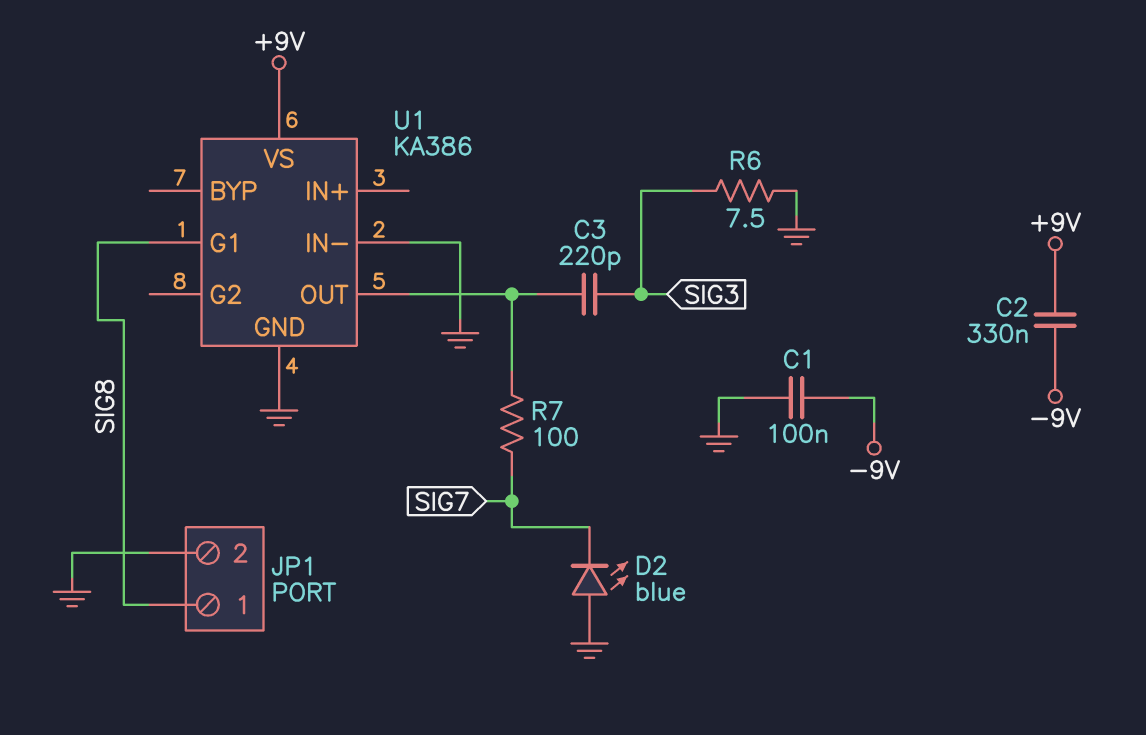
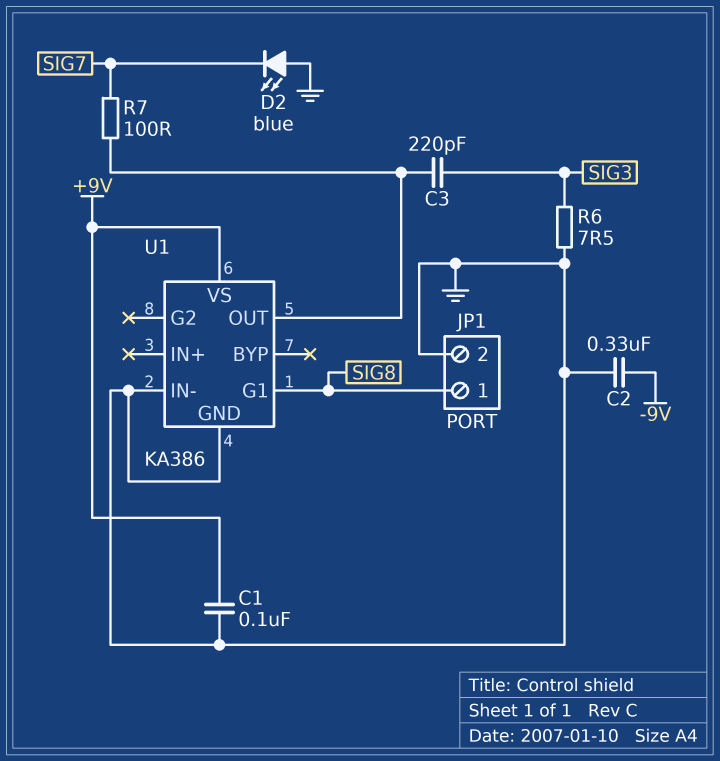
C1: 100nF (-9V, GND) -> 100nF (+9V, GND)
C2: 330nF (+9V, -9V) -> 330nF (-9V, GND)

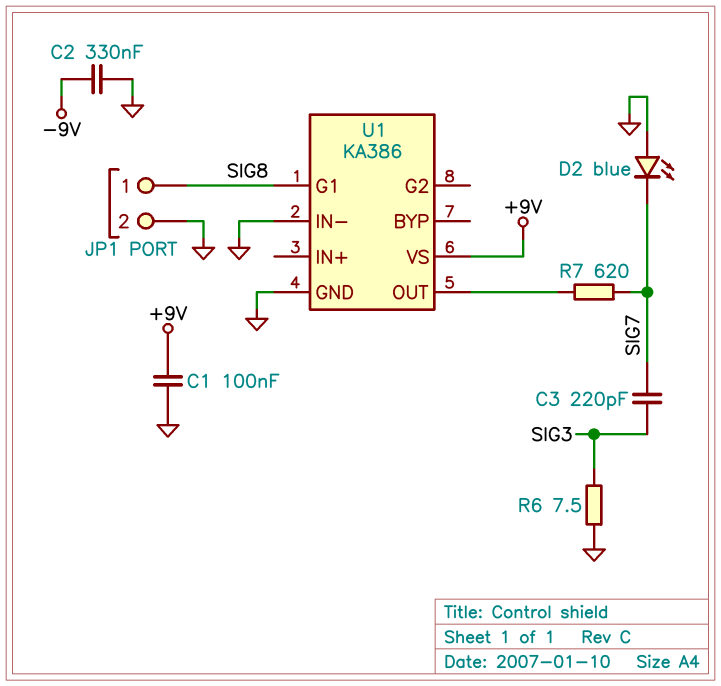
C3: 220pF (SIG3, U1/OUT) -> 220pF (SIG3, SIG7)
R7: 100 (SIG7, U1/OUT) -> 620 (SIG7, U1/OUT)

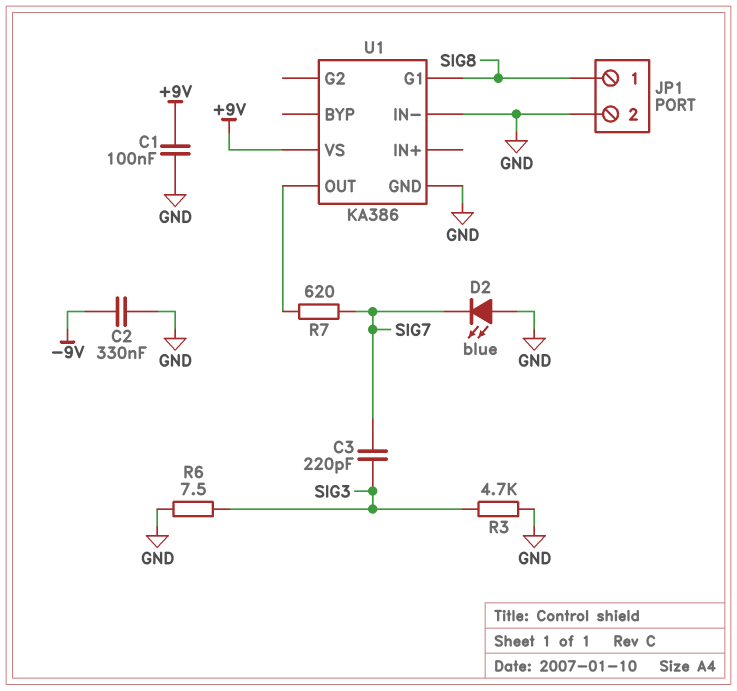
R3: none -> 4.7k (GND, SIG3)

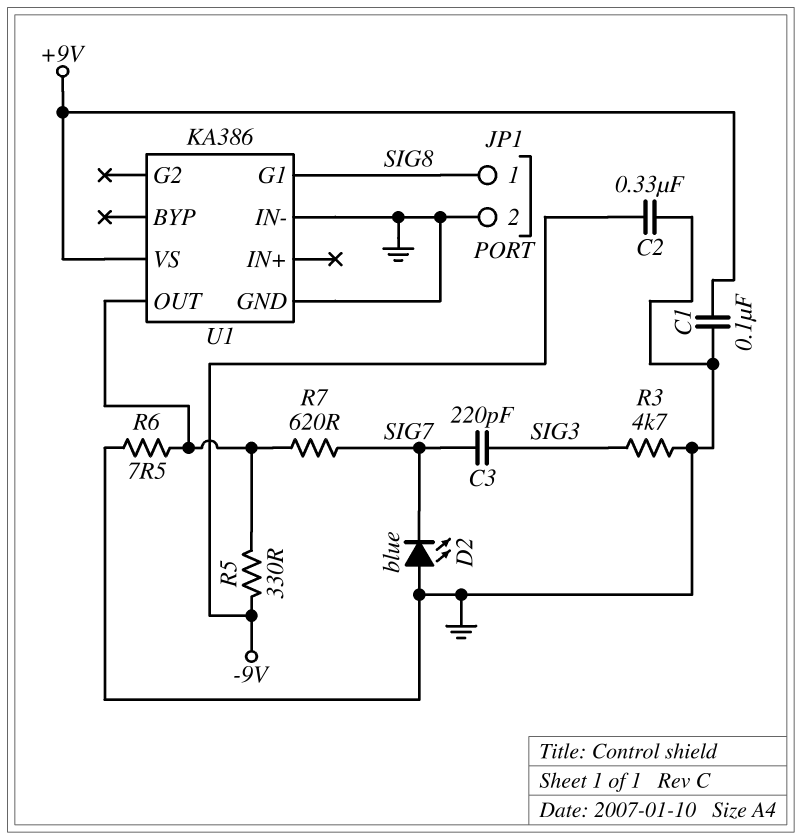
R5: none -> 330 (-9V, U1/OUT)
R6: 7.5 (GND, SIG3) -> 7.5 (GND, U1/OUT)

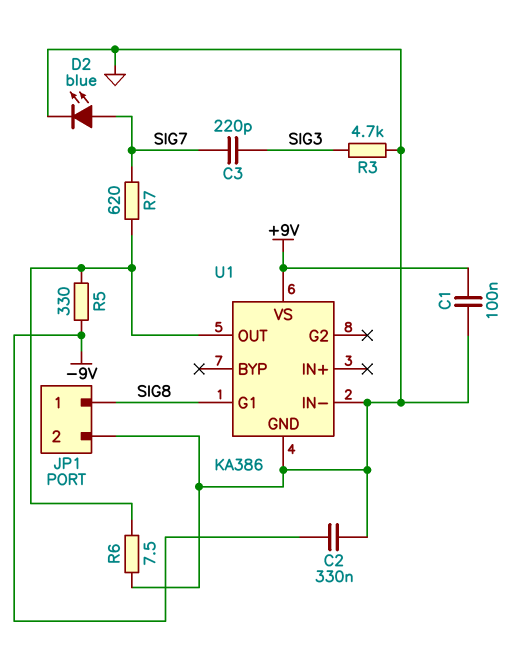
D2: LED blue (A GND, K SIG7) -> LED blue (A SIG7, K GND)

